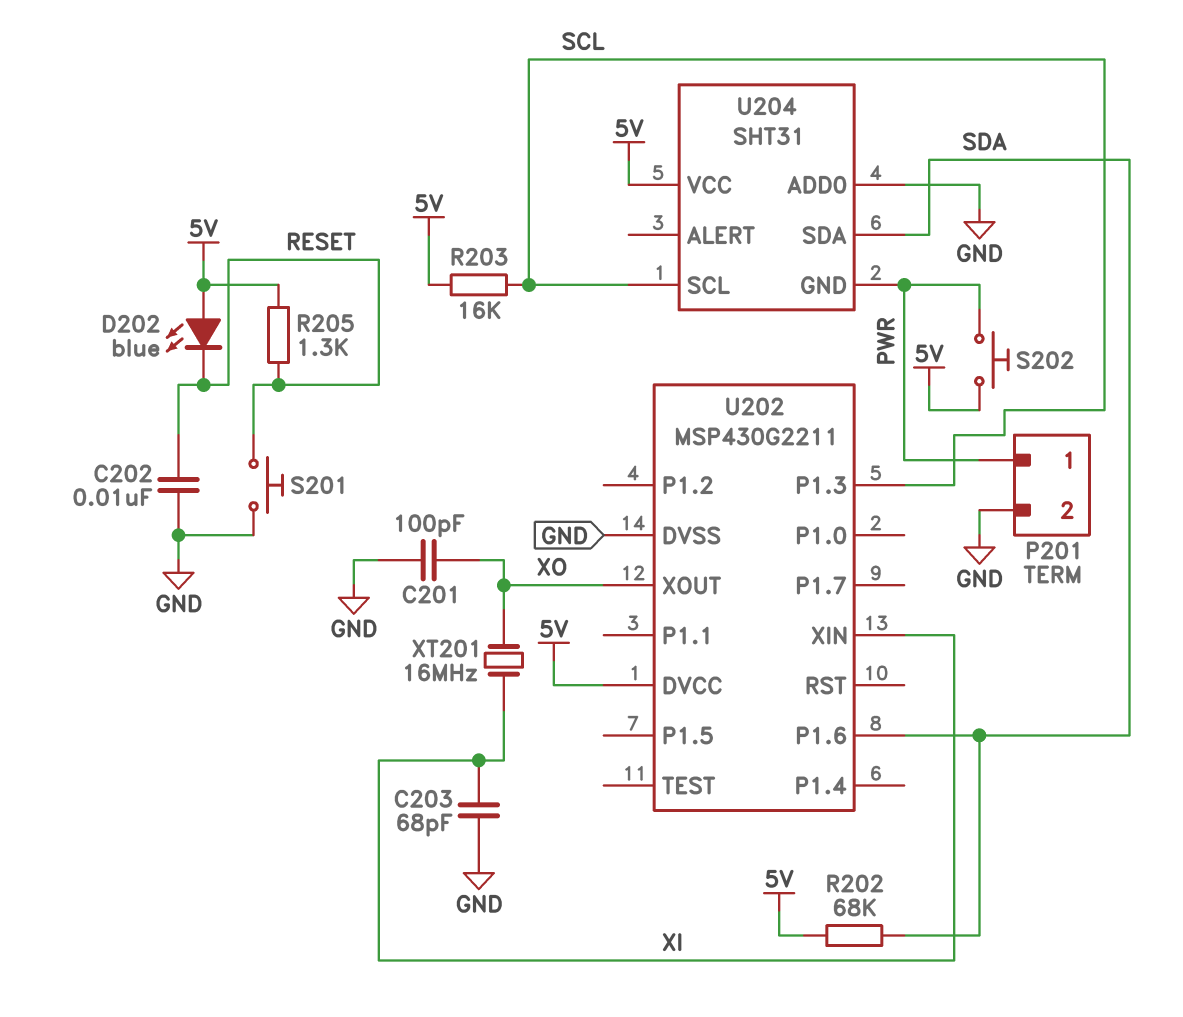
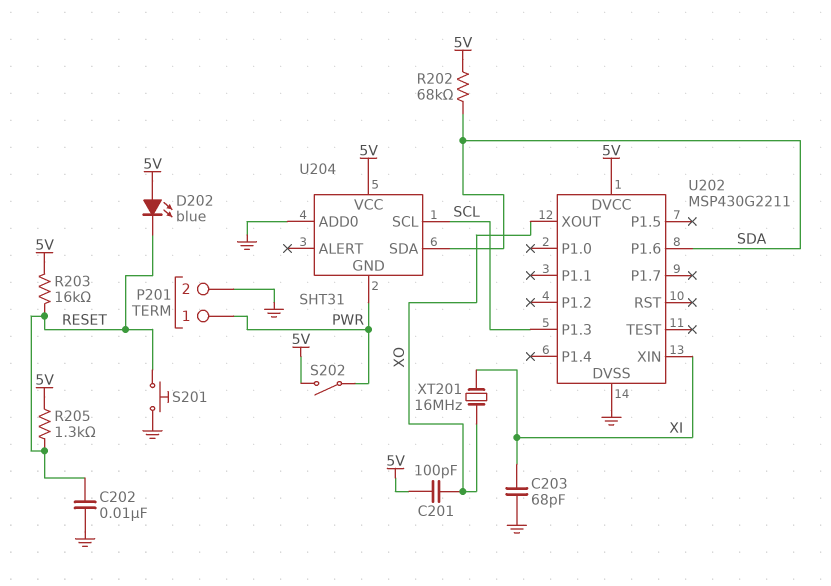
C201: 100pF (GND, XO) -> 100pF (5V, XO)
R203: 16k (5V, SCL) -> 16k (5V, RESET)
S202: button (5V, PWR) -> switch (5V, PWR)

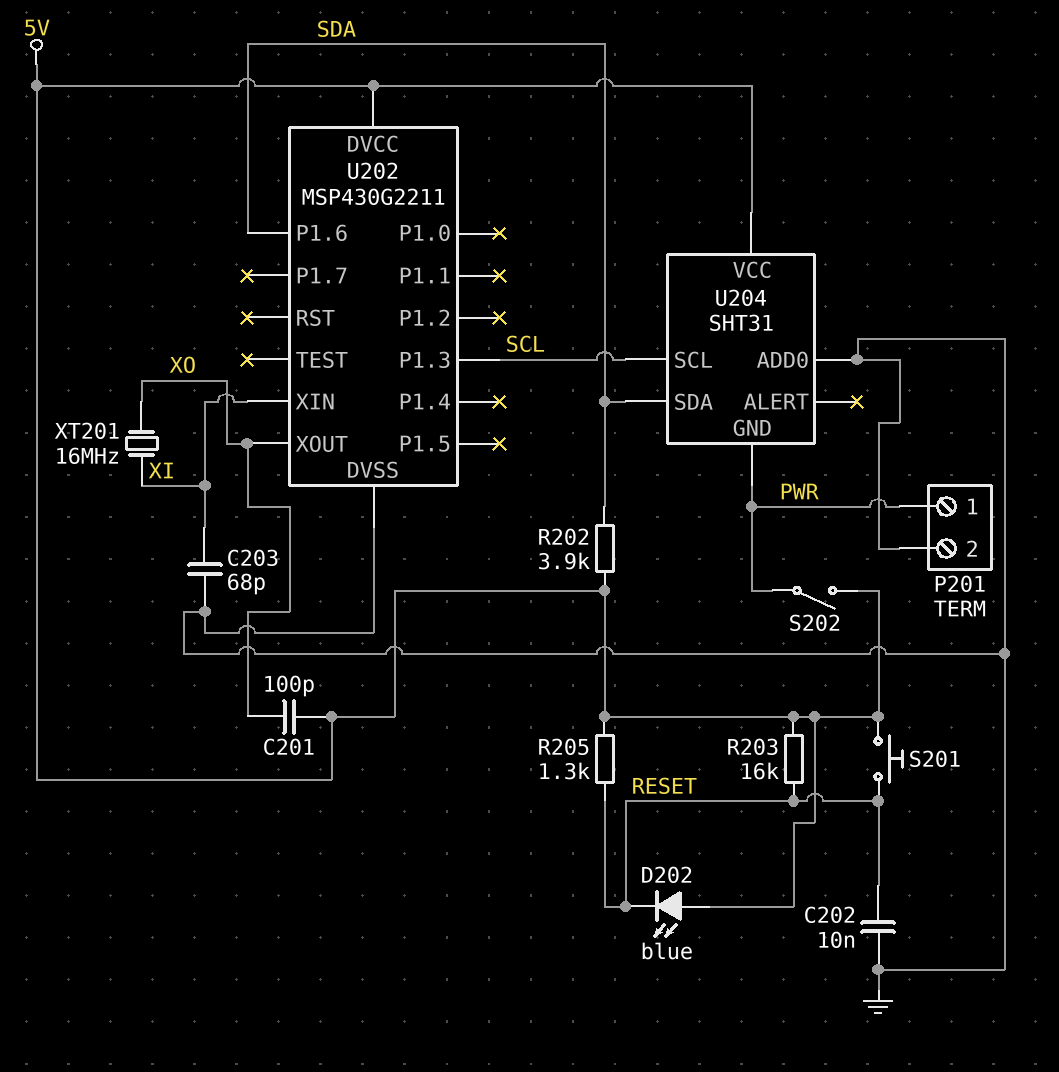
R202: 68k (5V, SDA) -> 3.9k (5V, SDA)
S201: button (GND, RESET) -> button (5V, RESET)

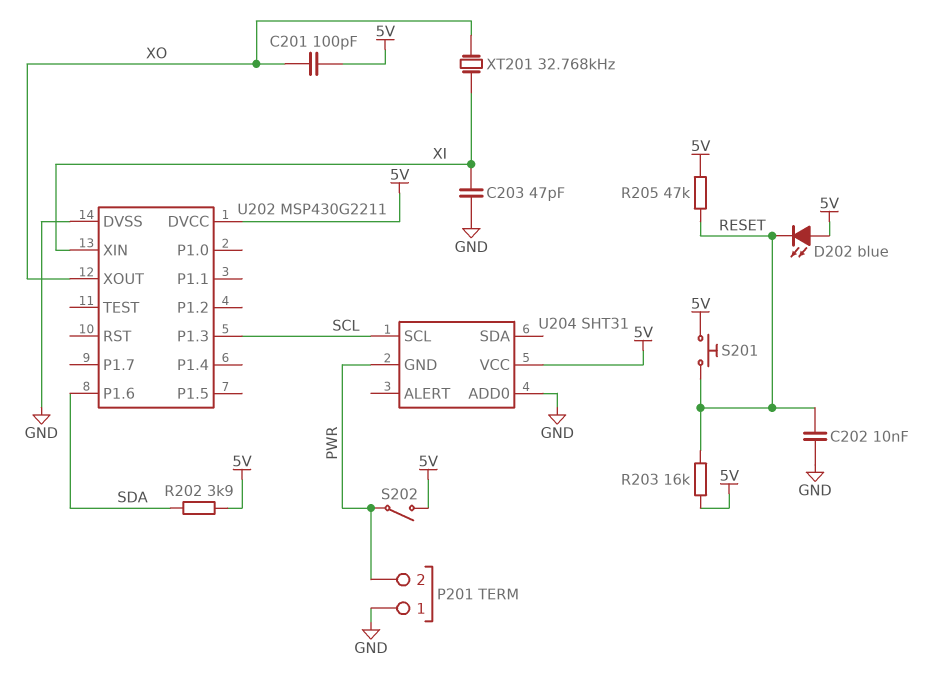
C203: 68pF (GND, XI) -> 47pF (GND, XI)
P201 pin 1: PWR -> GND
P201 pin 2: GND -> PWR
R205: 1.3k (5V, RESET) -> 47k (5V, RESET)
U204 pin SDA: SDA -> none
XT201: 16MHz (XI, XO) -> 32.768kHz (XI, XO)

